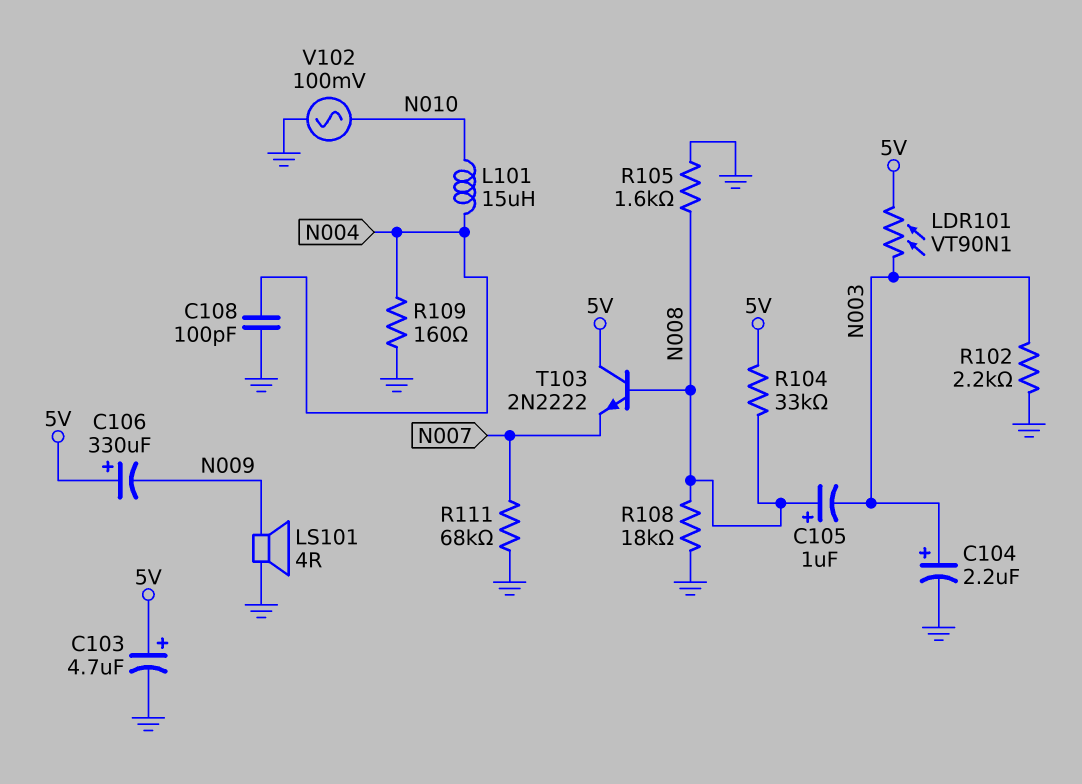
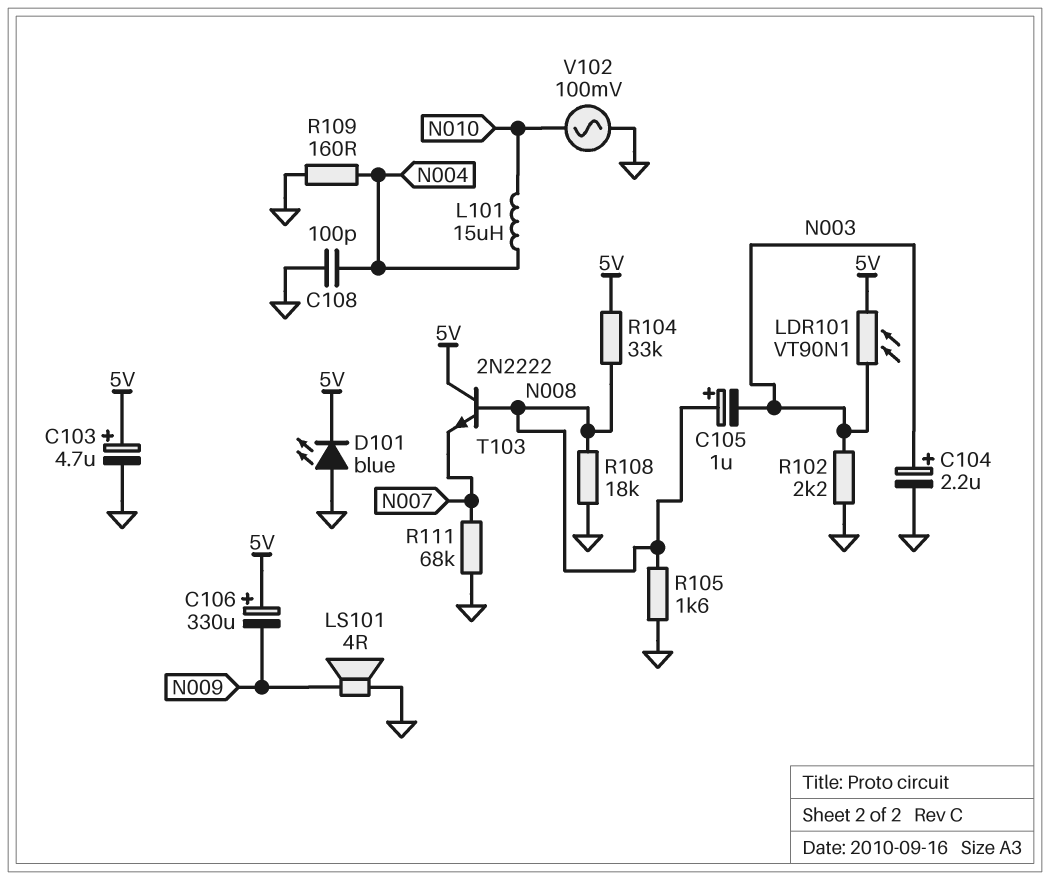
D101: none -> LED blue (A GND, K 5V)

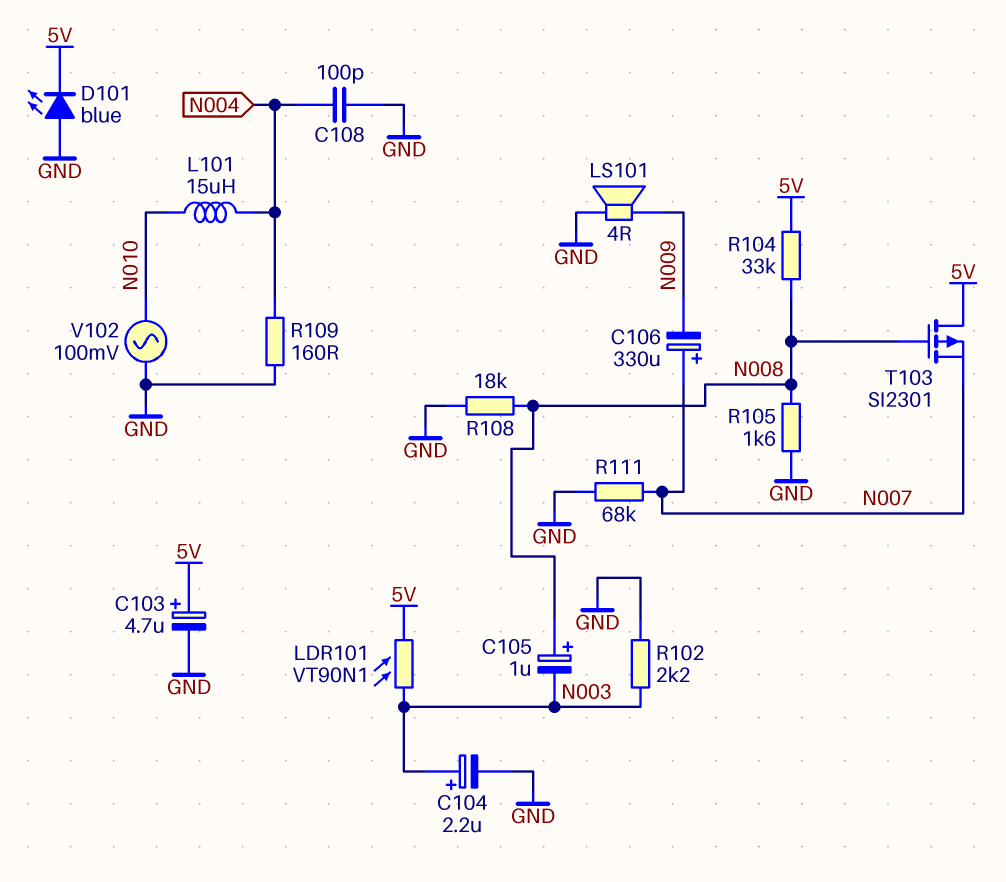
C106: 330uF (plus 5V, minus N009) -> 330uF (plus N007, minus N009)
T103: NPN 2N2222 (B N008, C 5V, E N007) -> PMOS SI2301 (G N008, D 5V, S N007)

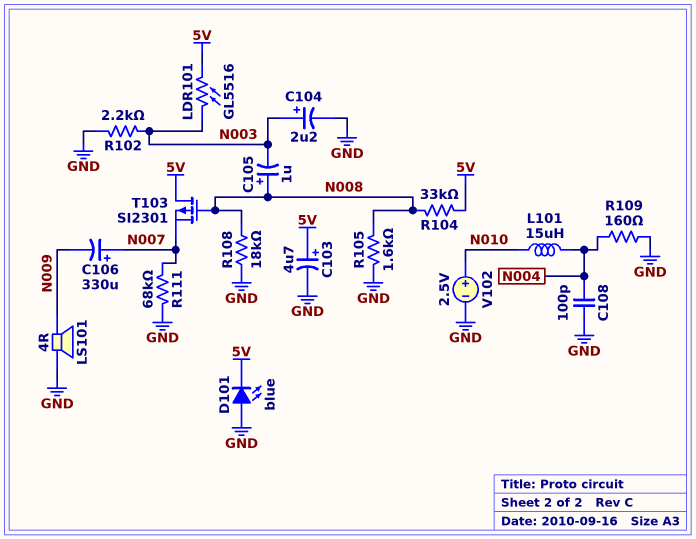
LDR101: VT90N1 (5V, N003) -> GL5516 (5V, N003)
V102: AC 100mV (GND, N010) -> 2.5V (plus N010, minus GND)

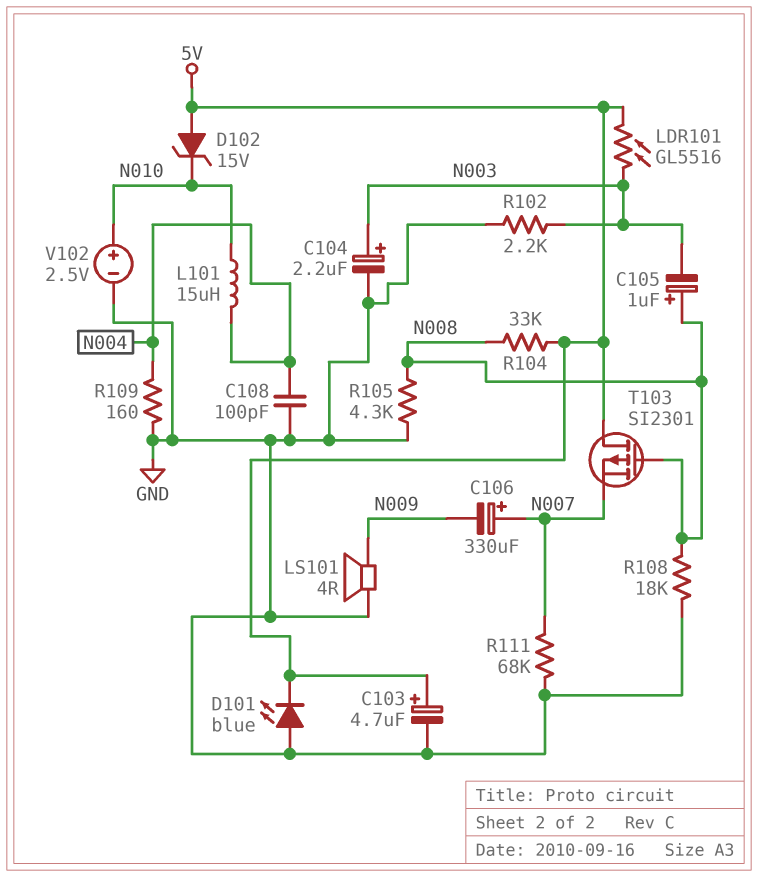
D102: none -> zener 15V (A 5V, K N010)
R105: 1.6k (GND, N008) -> 4.3k (GND, N008)

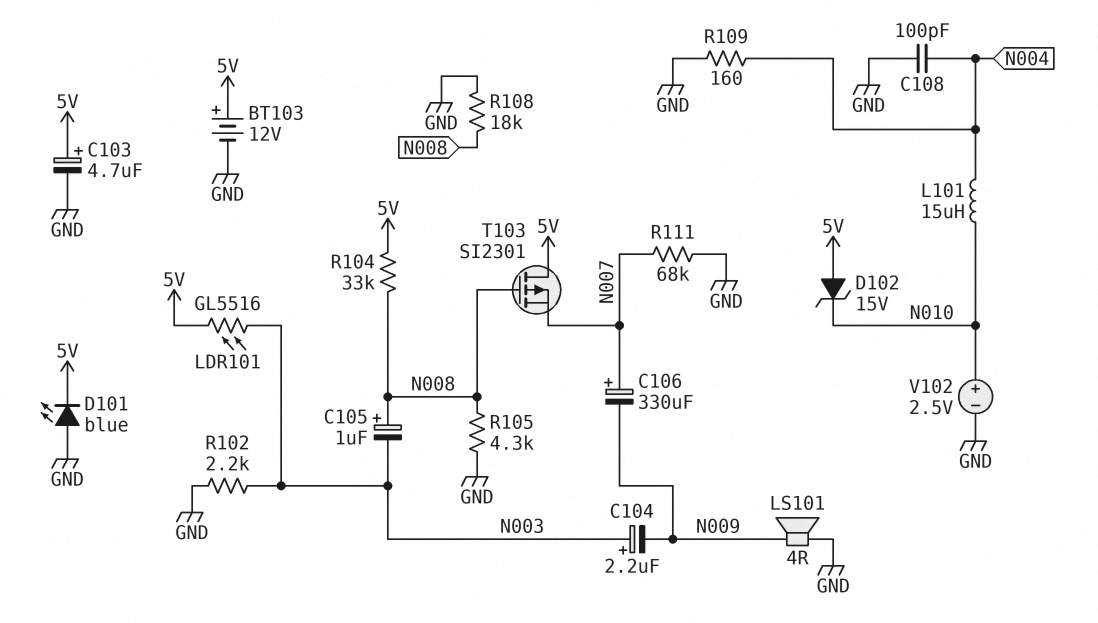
BT103: none -> 12V (plus 5V, minus GND)
C104: 2.2uF (plus N003, minus GND) -> 2.2uF (plus N003, minus N009)

